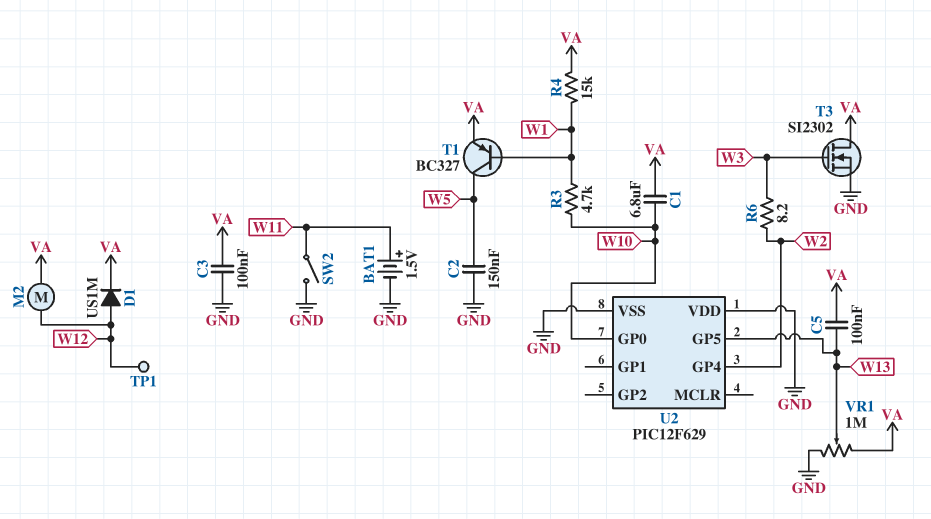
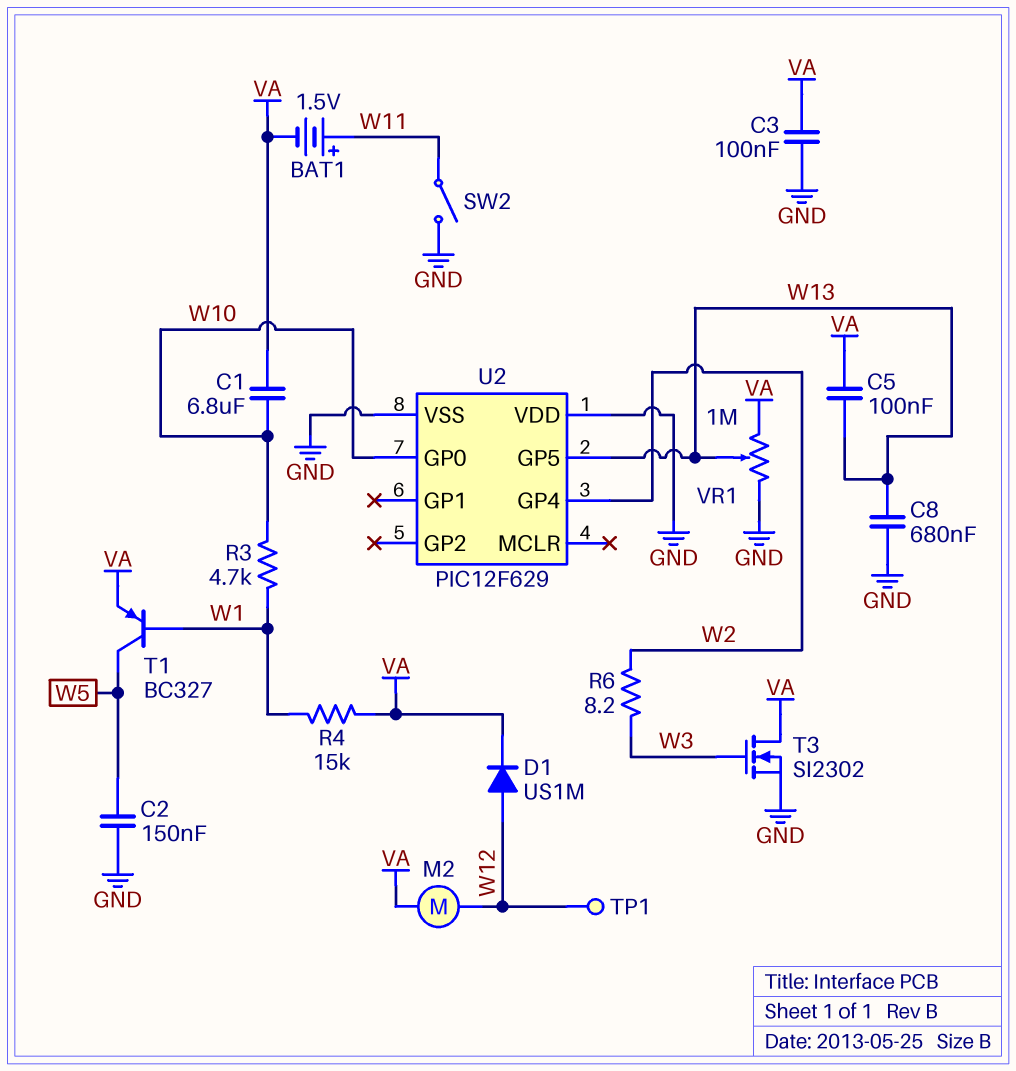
BAT1: 1.5V (plus W11, minus GND) -> 1.5V (plus W11, minus VA)
C8: none -> 680nF (GND, W13)

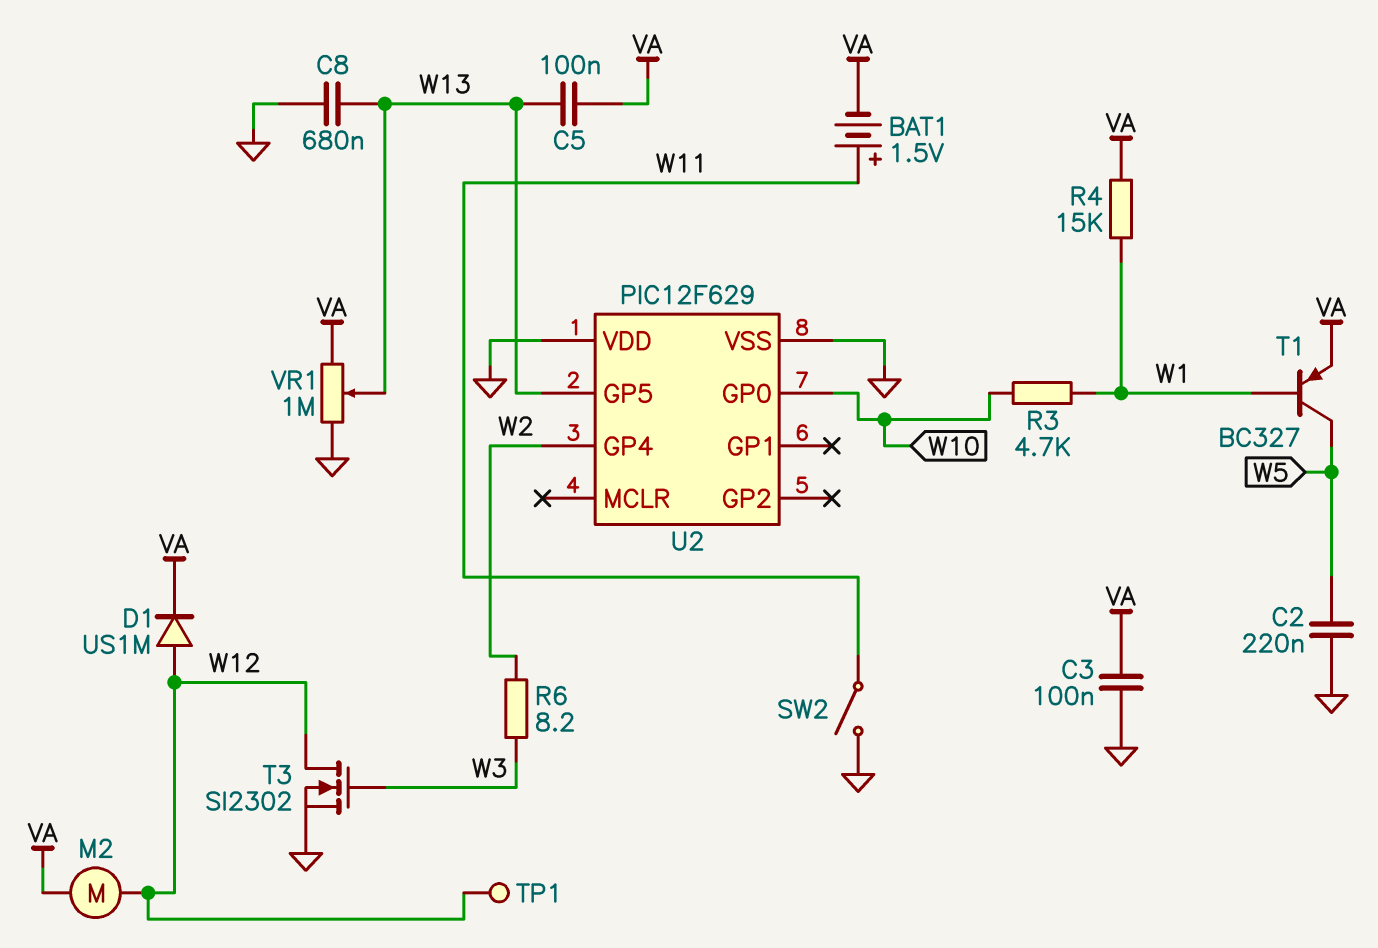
C1: 6.8uF (VA, W10) -> none
C2: 150nF (GND, W5) -> 220nF (GND, W5)
T3: NMOS SI2302 (G W3, D VA, S GND) -> NMOS SI2302 (G W3, D W12, S GND)

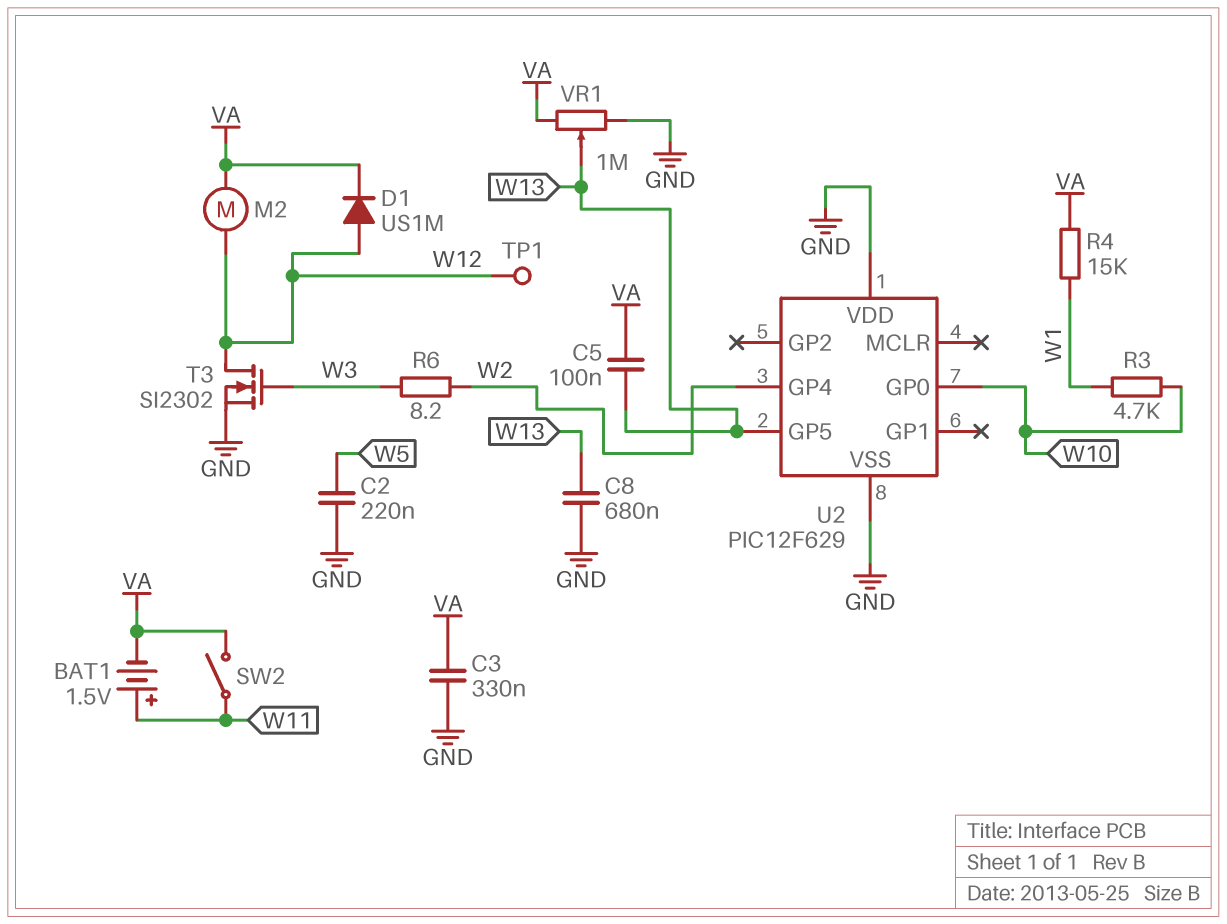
C3: 100nF (GND, VA) -> 330nF (GND, VA)
SW2: switch (GND, W11) -> switch (VA, W11)
T1: PNP BC327 (B W1, C W5, E VA) -> none

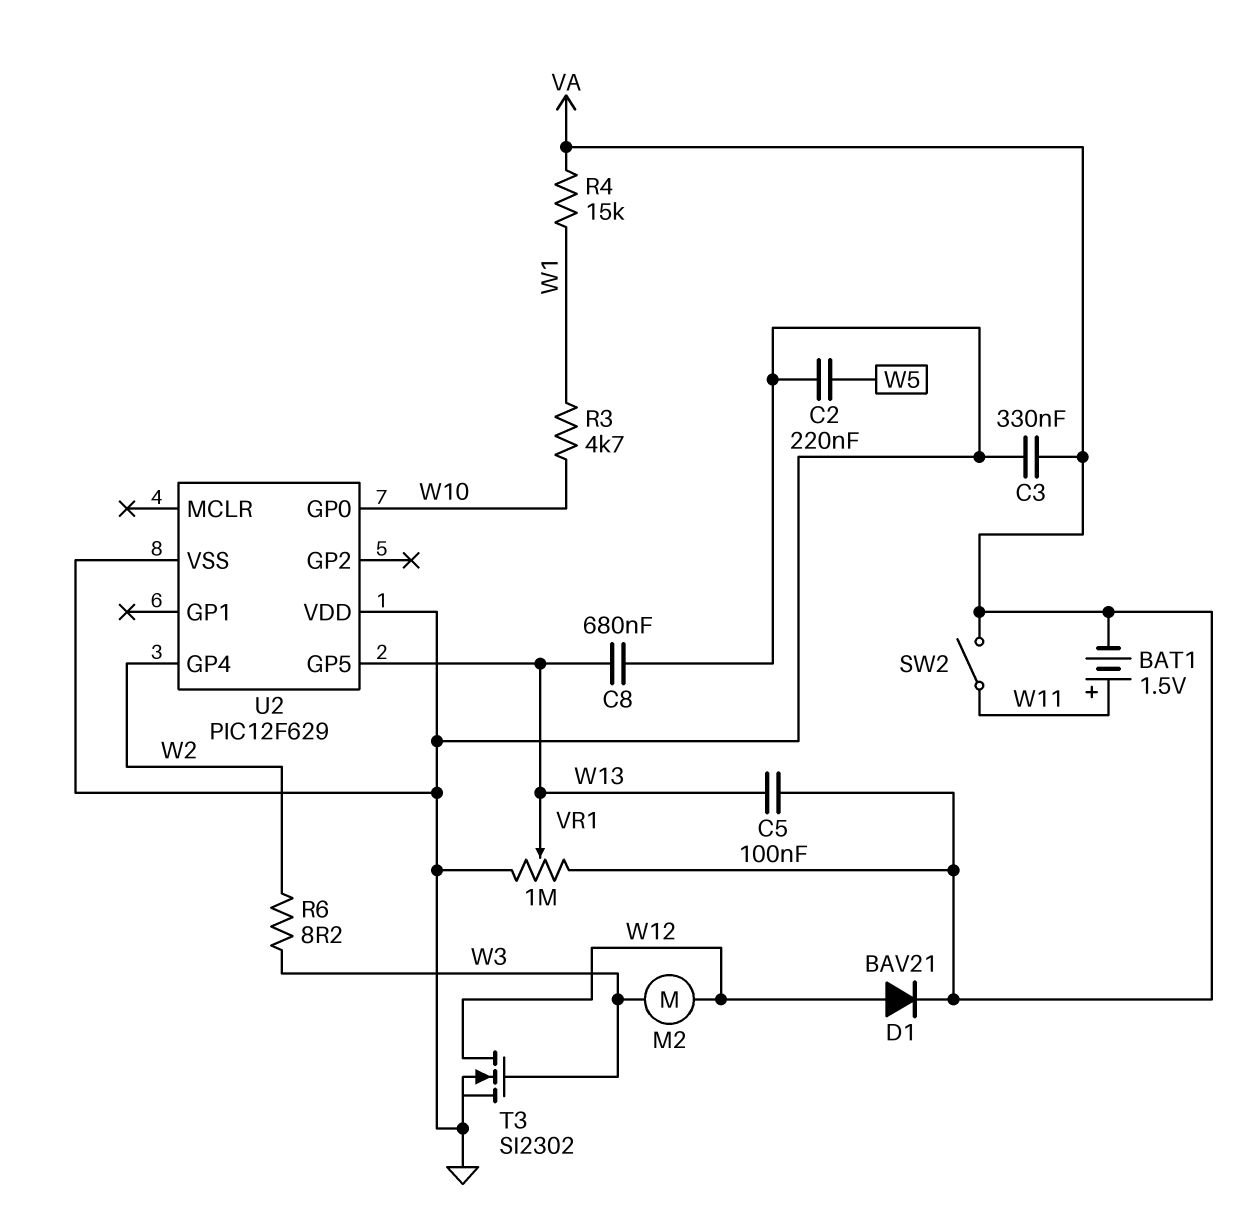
D1: diode US1M (A W12, K VA) -> diode BAV21 (A W12, K VA)
M2: motor (VA, W12) -> motor (W3, W12)
TP1: test point (W12) -> none

